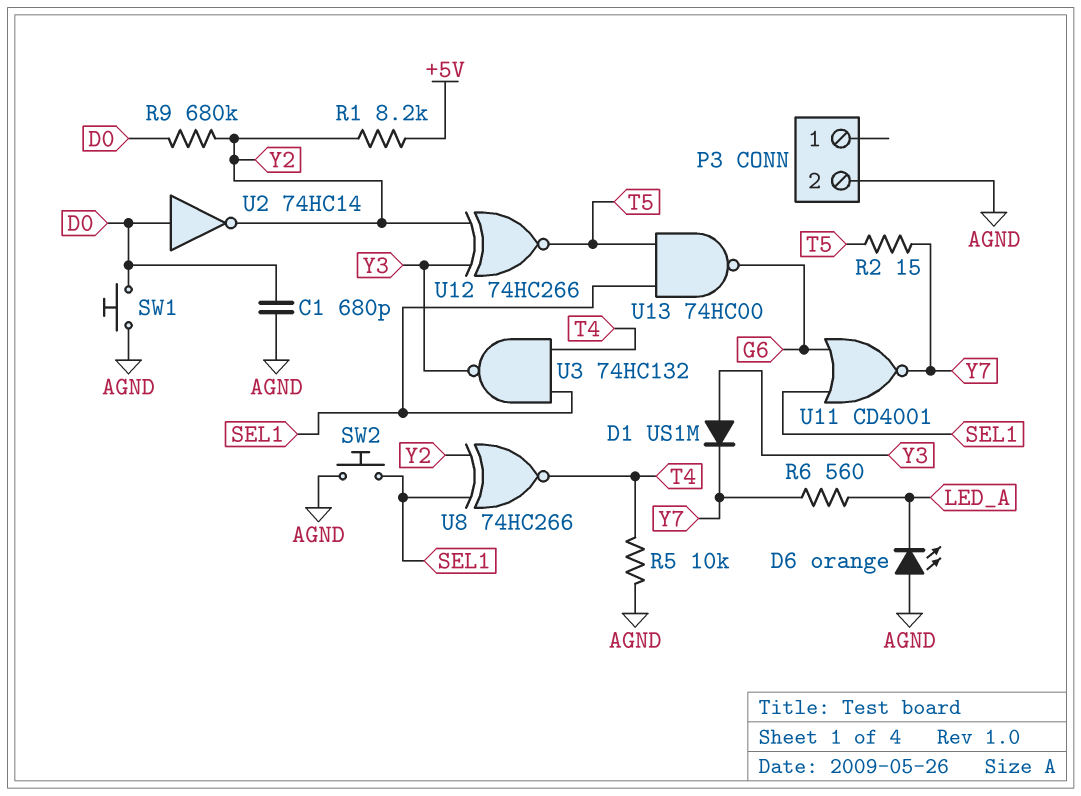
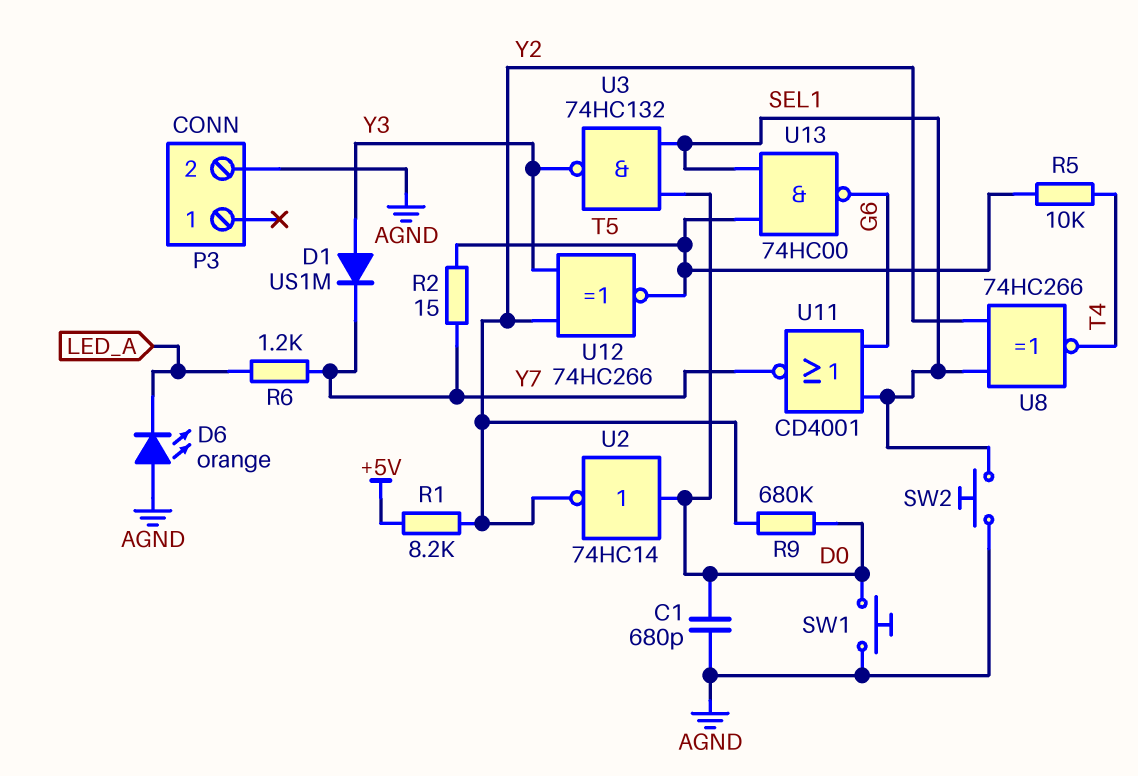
R5: 10k (AGND, T4) -> 10k (T4, T5)
R6: 560 (LED_A, Y7) -> 1.2k (LED_A, Y7)
U3: NAND 74HC132 (in SEL1, in T4, out Y3) -> NAND 74HC132 (in D0, in SEL1, out Y3)

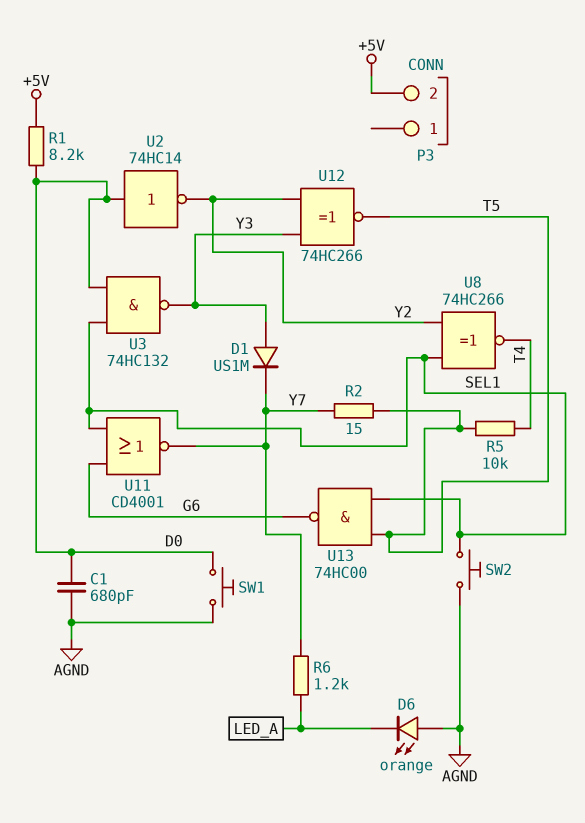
P3 pin 2: AGND -> +5V
R1: 8.2k (+5V, Y2) -> 8.2k (+5V, D0)
R9: 680k (D0, Y2) -> none

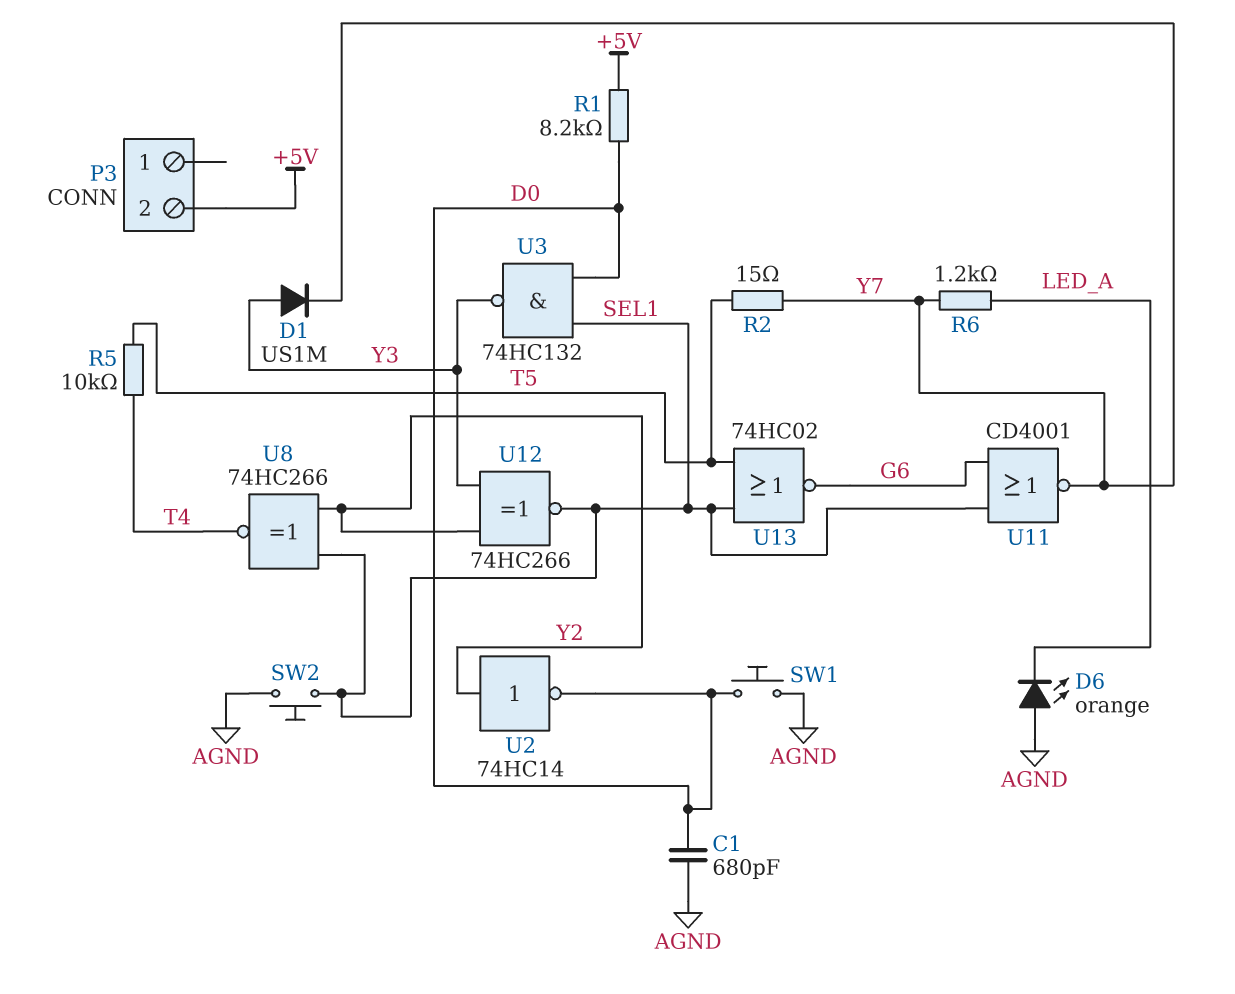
U2: NOT 74HC14 (in D0, out Y2) -> NOT 74HC14 (in Y2, out D0)
U12: XNOR 74HC266 (in Y2, in Y3, out T5) -> XNOR 74HC266 (in Y2, in Y3, out SEL1)
U13: NAND 74HC00 (in SEL1, in T5, out G6) -> NOR 74HC02 (in SEL1, in T5, out G6)

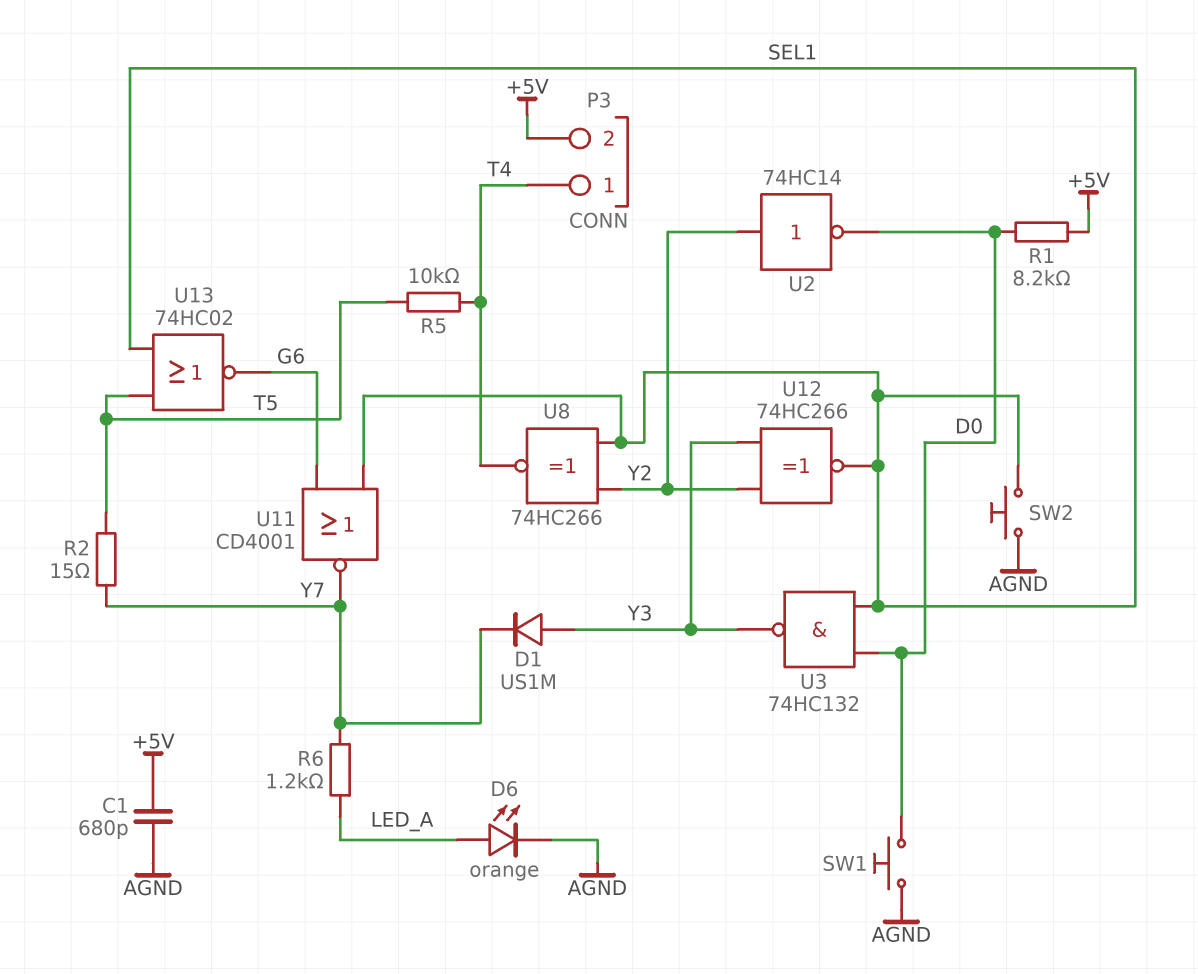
C1: 680pF (AGND, D0) -> 680pF (+5V, AGND)
D6: LED orange (A AGND, K LED_A) -> LED orange (A LED_A, K AGND)
P3 pin 1: none -> T4

